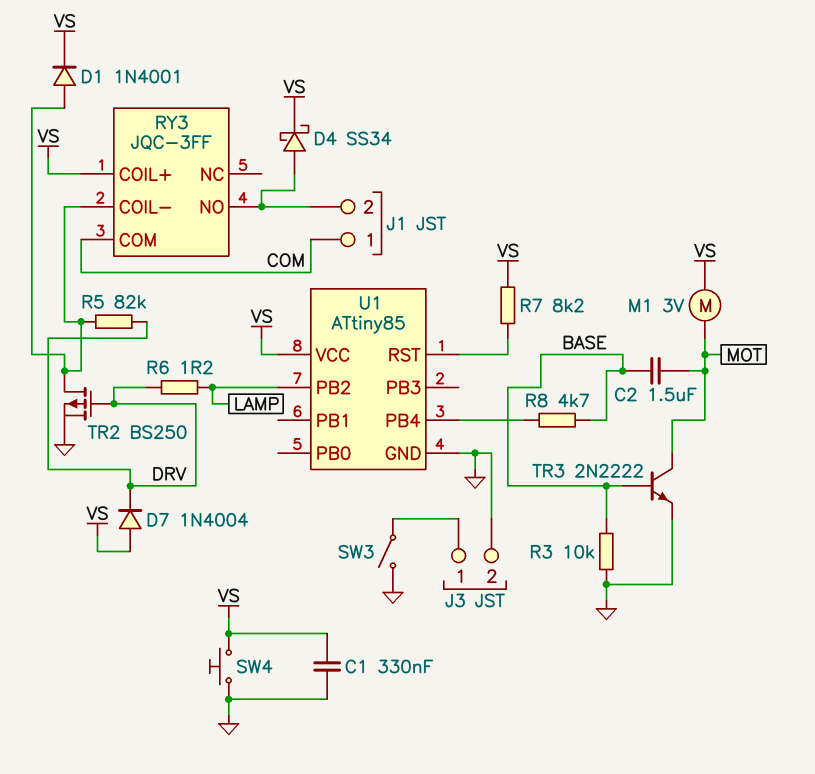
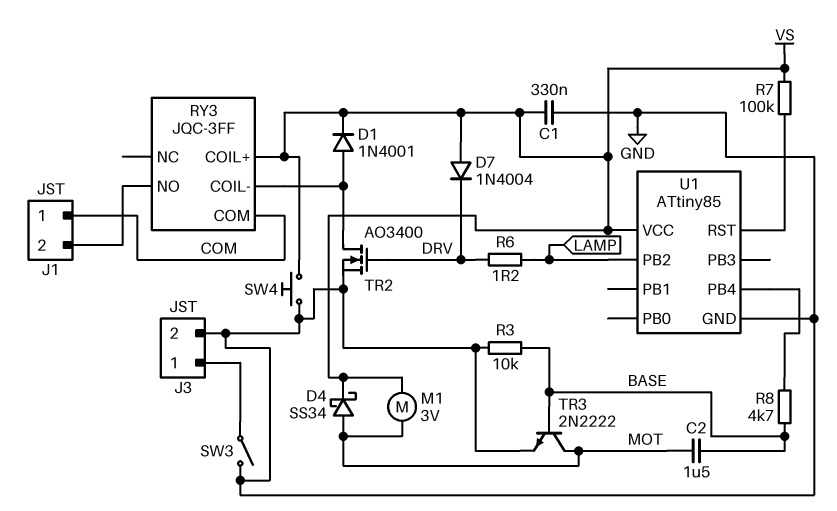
D4: schottky SS34 (A J1/2, K VS) -> schottky SS34 (A MOT, K VS)
R5: 82k (DRV, RY3/COIL-) -> none
R7: 8.2k (U1/RST, VS) -> 100k (U1/RST, VS)
TR2: PMOS BS250 (G DRV, D RY3/COIL-, S GND) -> NMOS AO3400 (G DRV, D RY3/COIL-, S GND)

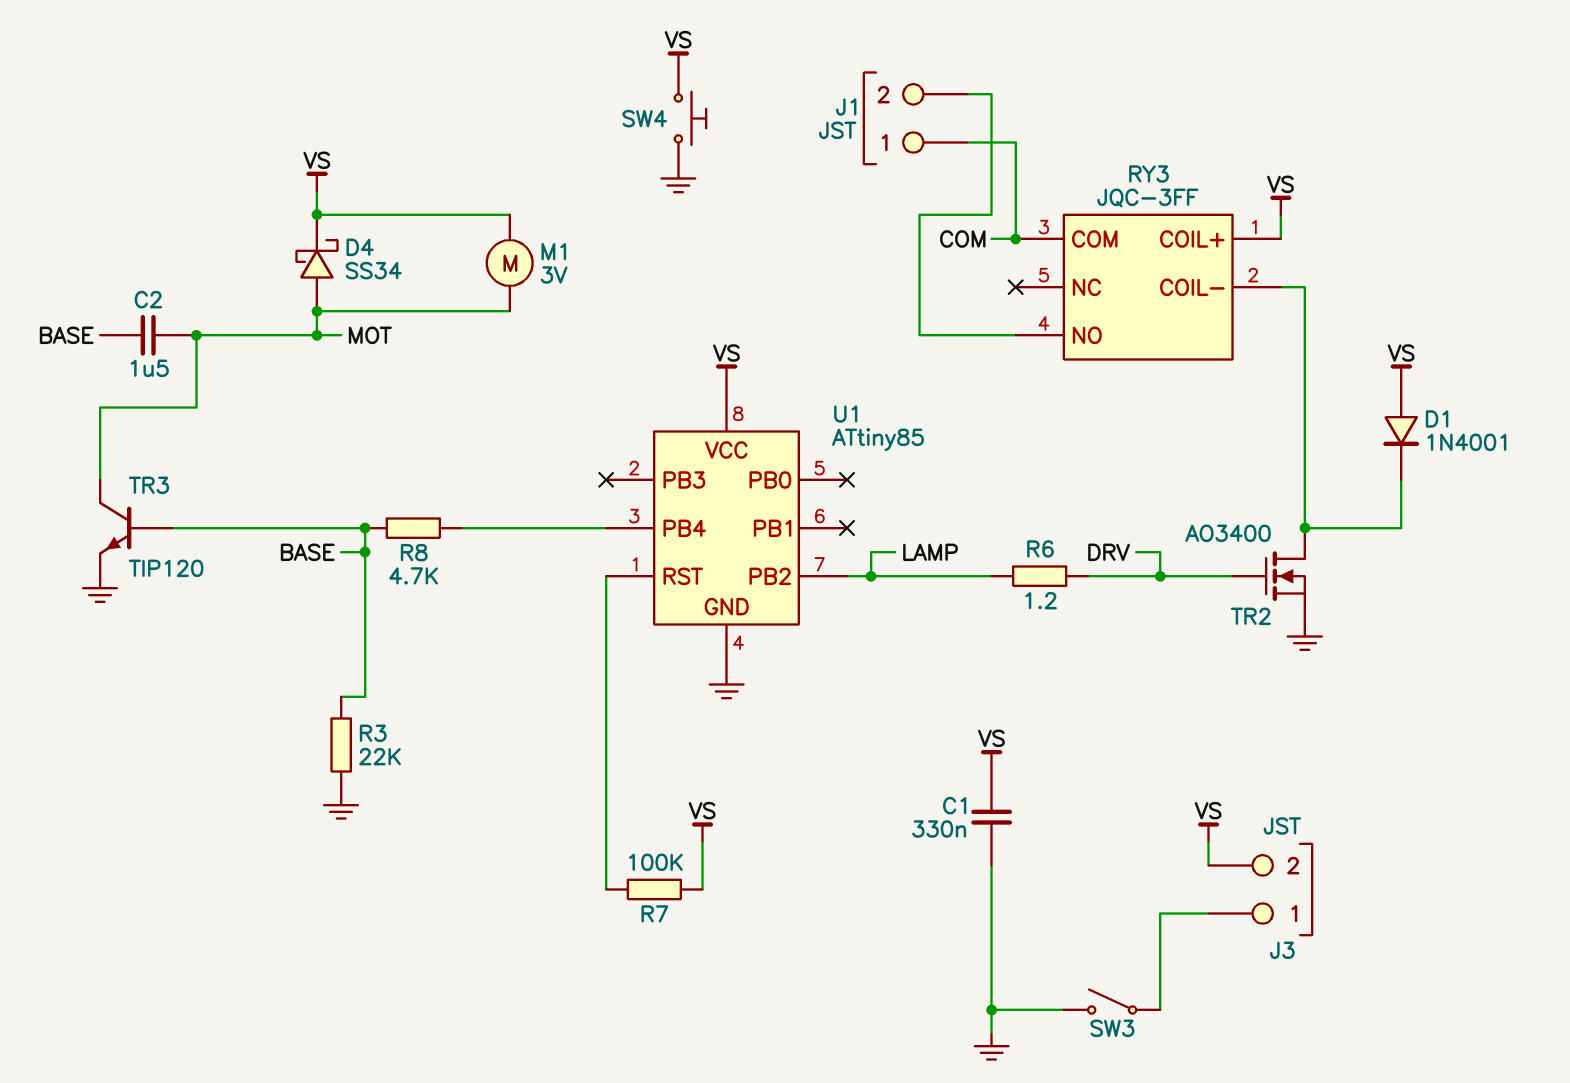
D1: diode 1N4001 (A RY3/COIL-, K VS) -> diode 1N4001 (A VS, K RY3/COIL-)
D7: diode 1N4004 (A VS, K DRV) -> none
J3 pin 2: GND -> VS
R3: 10k (BASE, GND) -> 22k (BASE, GND)
TR3: NPN 2N2222 (B BASE, C MOT, E GND) -> NPN TIP120 (B BASE, C MOT, E GND)

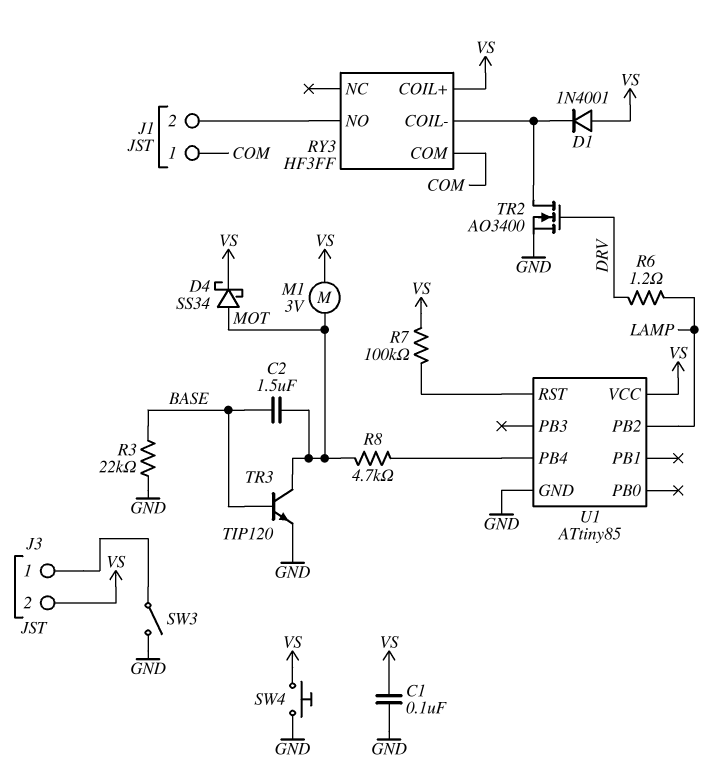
C1: 330nF (GND, VS) -> 100nF (GND, VS)
R8: 4.7k (BASE, U1/PB4) -> 4.7k (MOT, U1/PB4)
RY3: JQC-3FF -> HF3FF

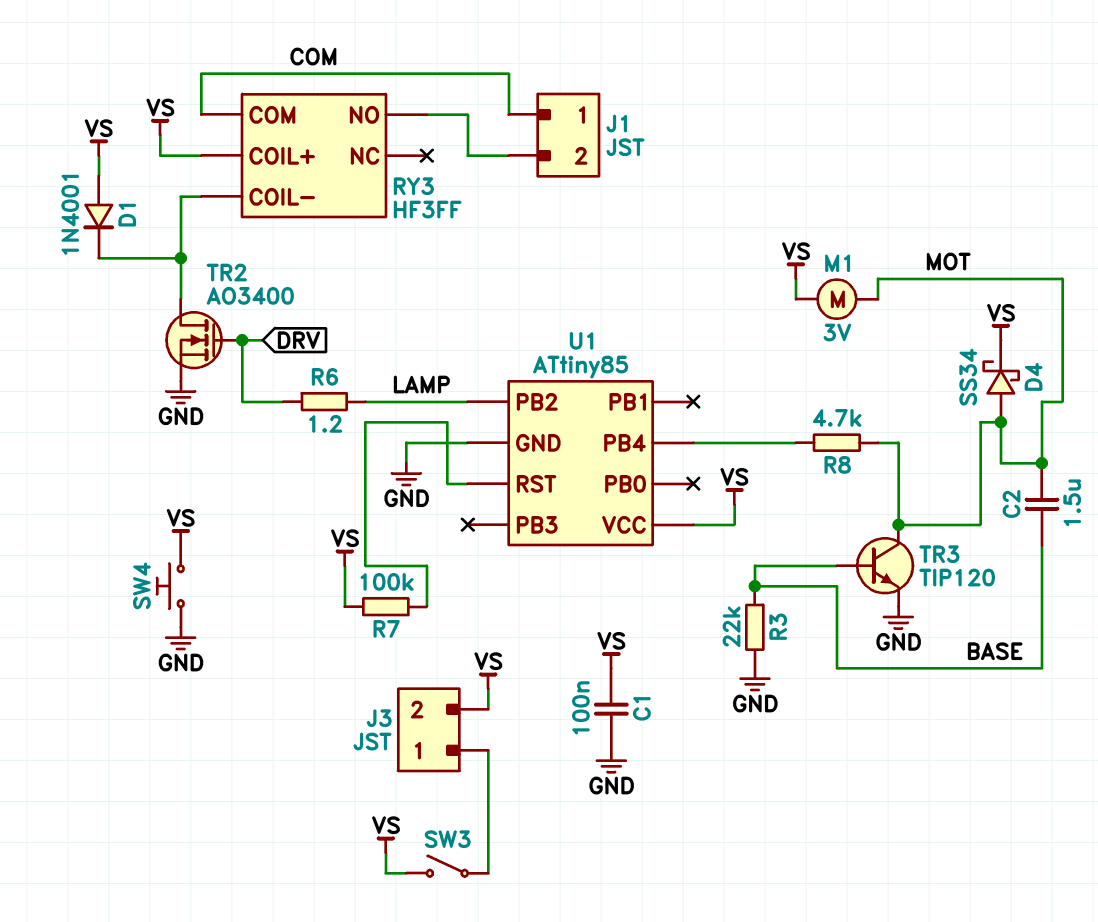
SW3: switch (GND, J3/1) -> switch (J3/1, VS)

